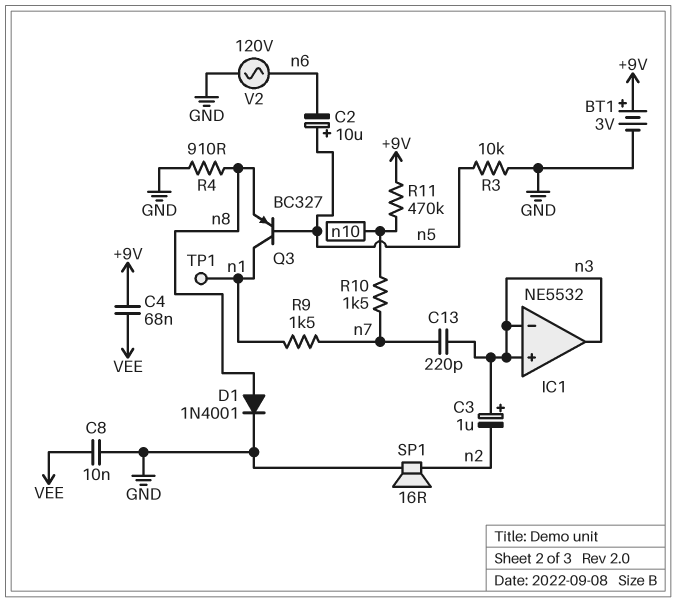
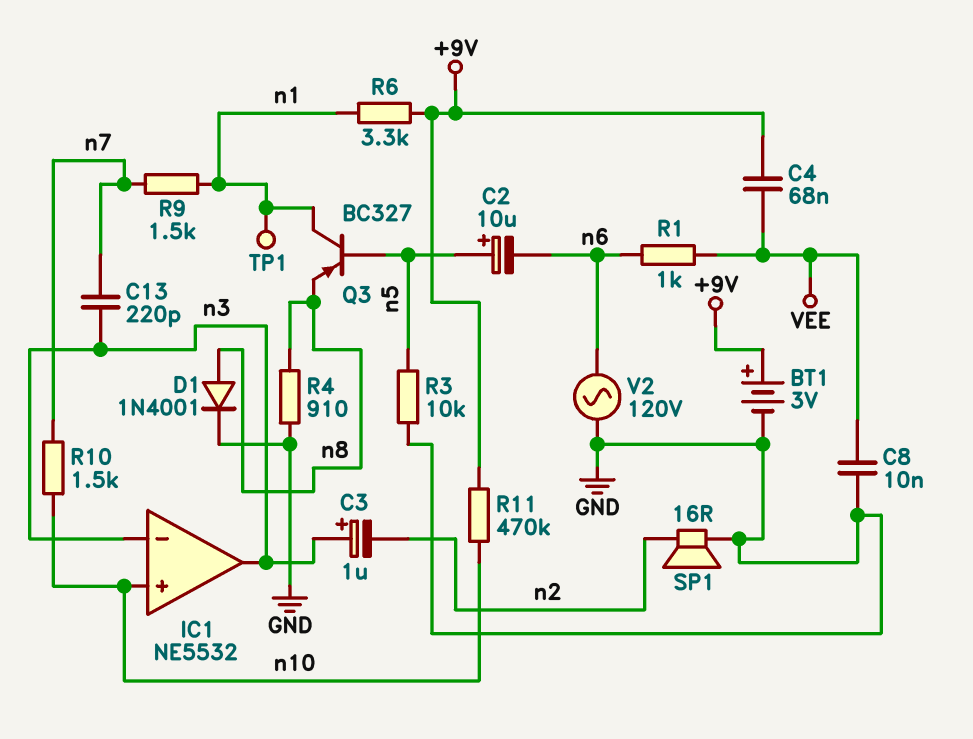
IC1 pin in+: n3 -> n10
R1: none -> 1k (VEE, n6)
R6: none -> 3.3k (+9V, n1)

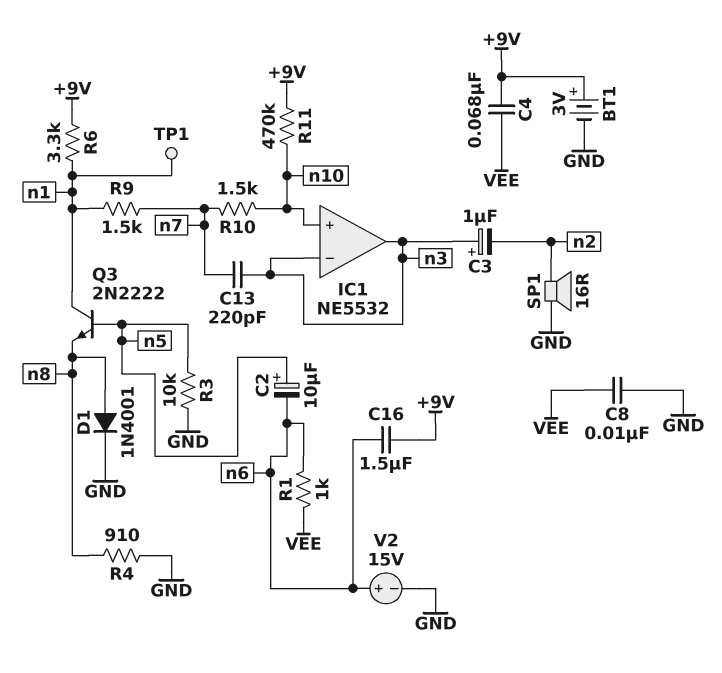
C16: none -> 1.5uF (+9V, n6)
Q3: PNP BC327 (B n5, C n1, E n8) -> NPN 2N2222 (B n5, C n1, E n8)
V2: AC 120V (GND, n6) -> 15V (plus n6, minus GND)

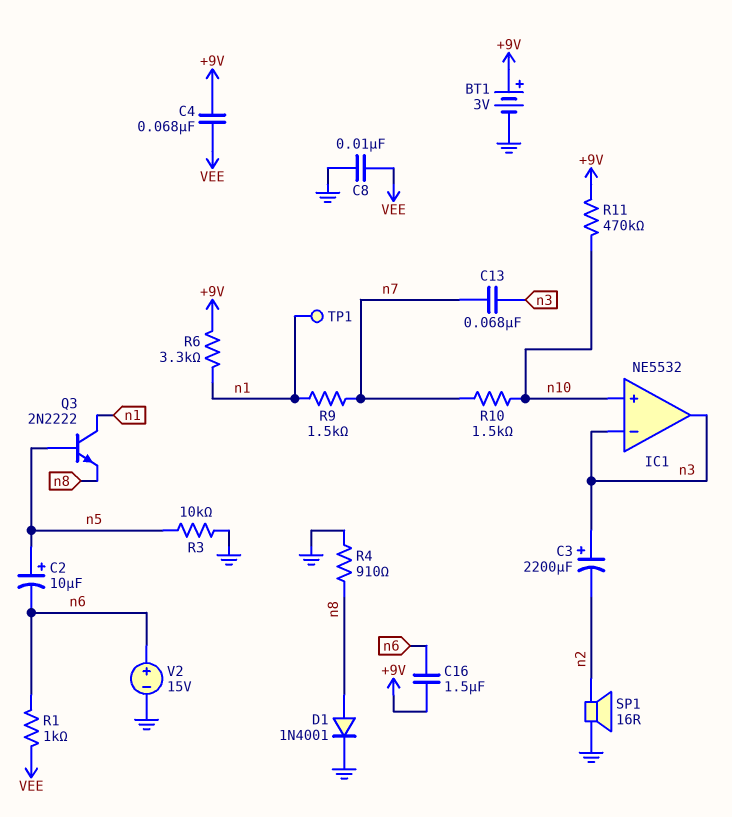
C3: 1uF (plus n3, minus n2) -> 2200uF (plus n3, minus n2)
C13: 220pF (n3, n7) -> 68nF (n3, n7)

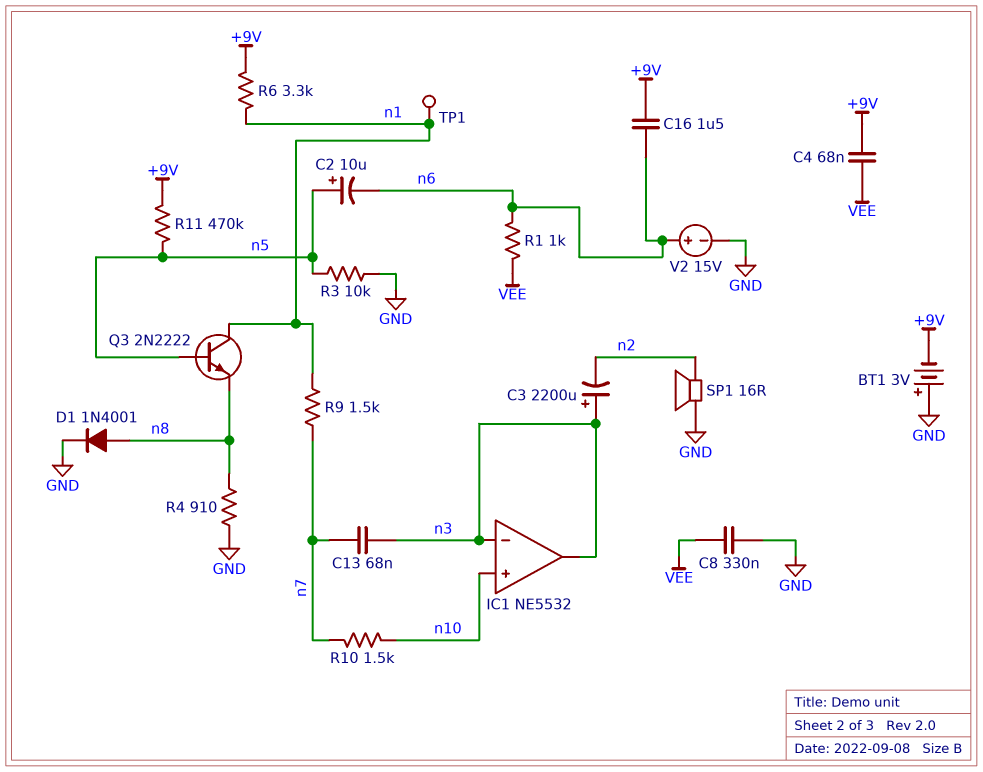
BT1: 3V (plus +9V, minus GND) -> 3V (plus GND, minus +9V)
C8: 10nF (GND, VEE) -> 330nF (GND, VEE)
R11: 470k (+9V, n10) -> 470k (+9V, n5)

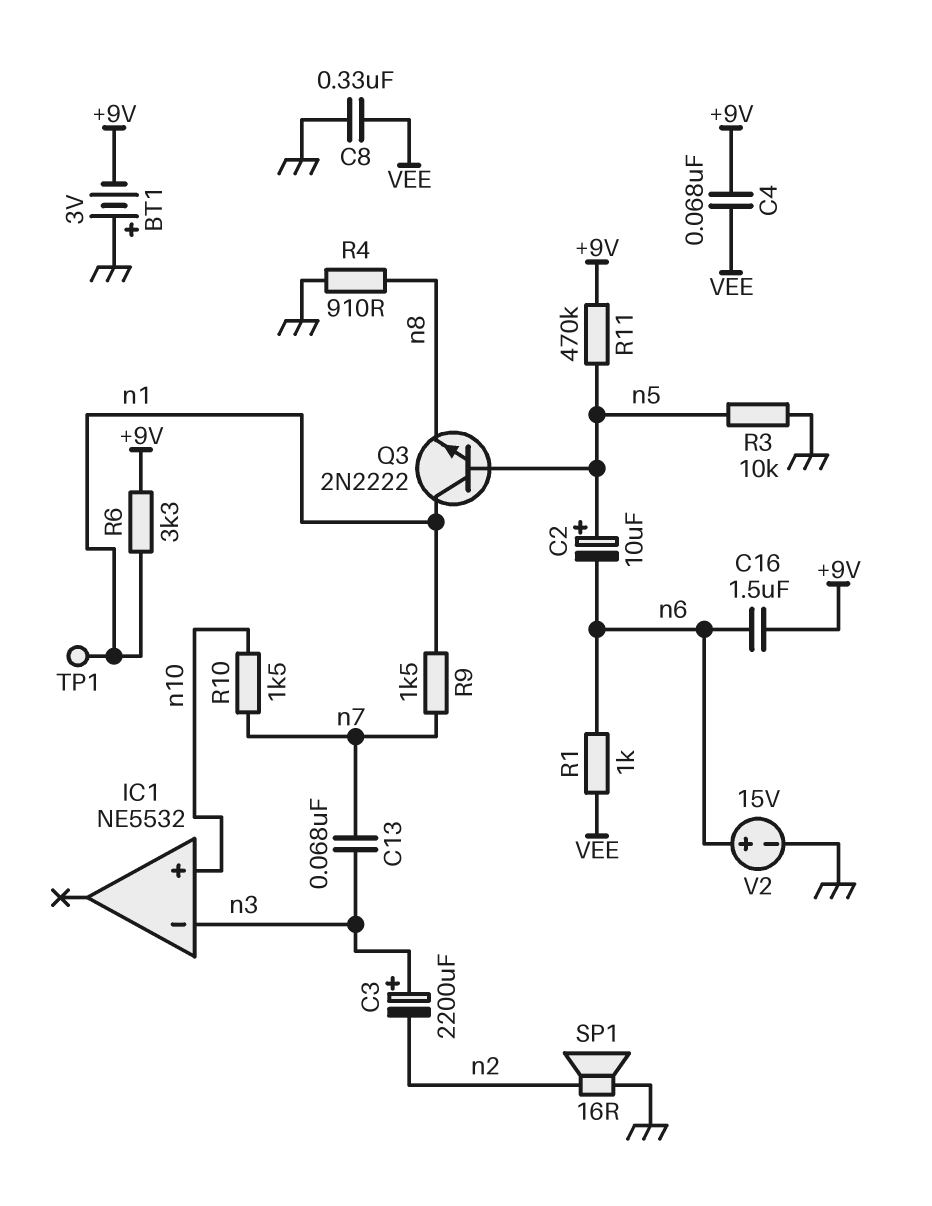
D1: diode 1N4001 (A n8, K GND) -> none
IC1 pin out: n3 -> none

